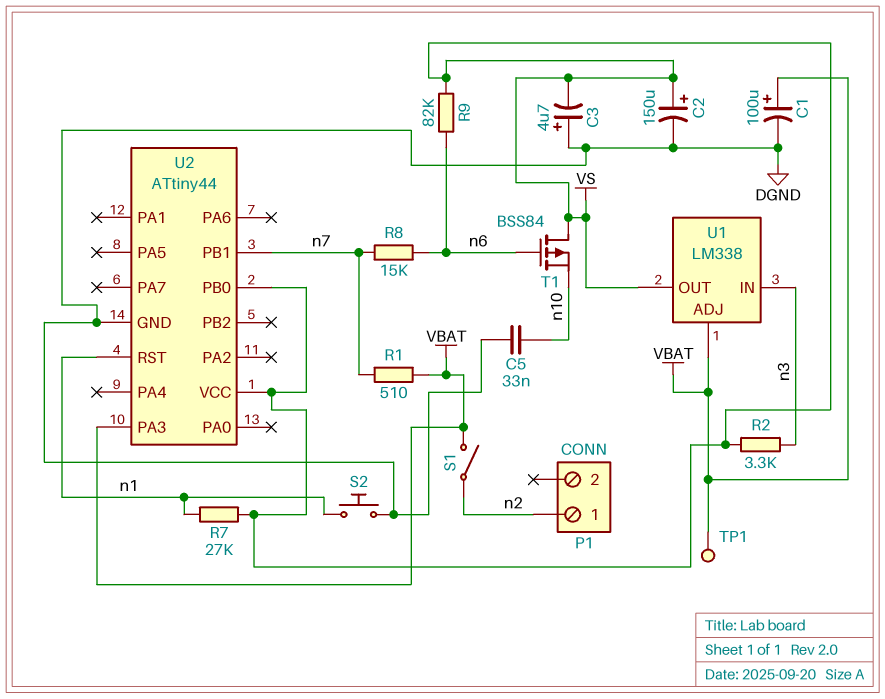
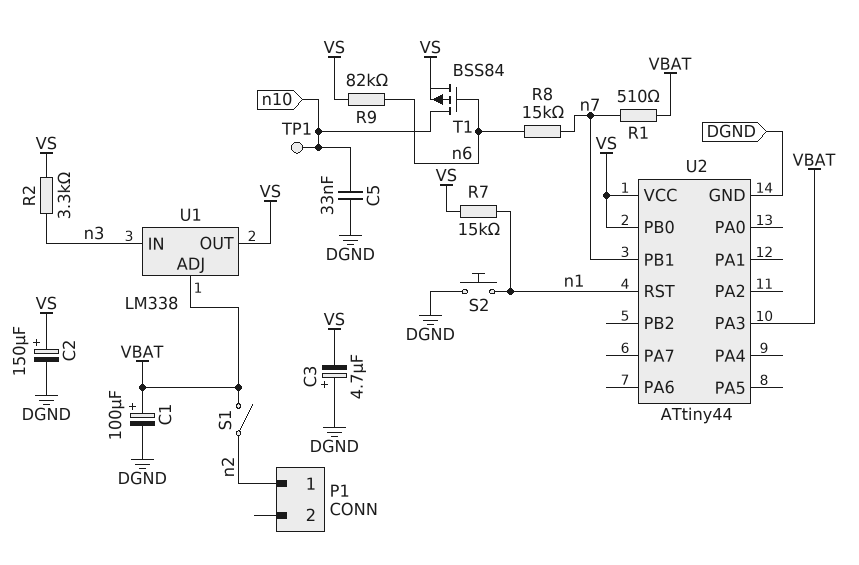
R7: 27k (VS, n1) -> 15k (VS, n1)
T1: PMOS BSS84 (G n6, D VS, S n10) -> PMOS BSS84 (G n6, D n10, S VS)
TP1: test point (VBAT) -> test point (n10)

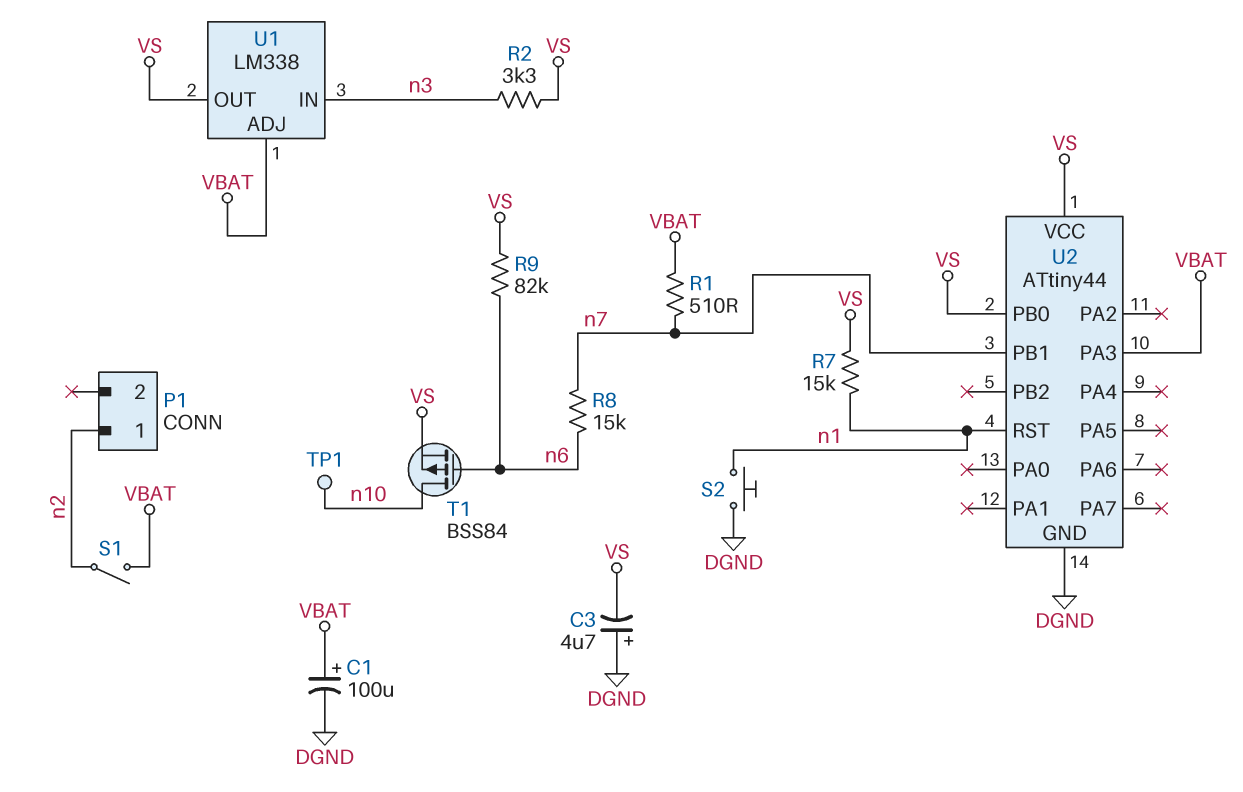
C2: 150uF (plus VS, minus DGND) -> none
C5: 33nF (DGND, n10) -> none

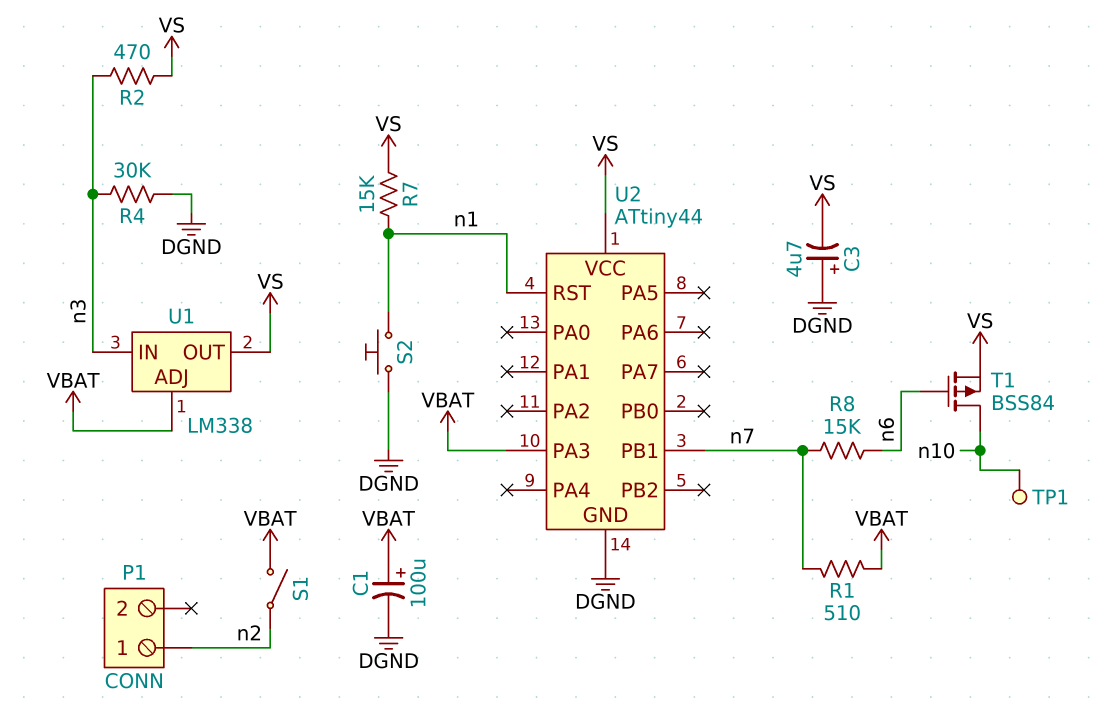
R2: 3.3k (VS, n3) -> 470 (VS, n3)
R4: none -> 30k (DGND, n3)
R9: 82k (VS, n6) -> none
U2 pin PB0: VS -> none

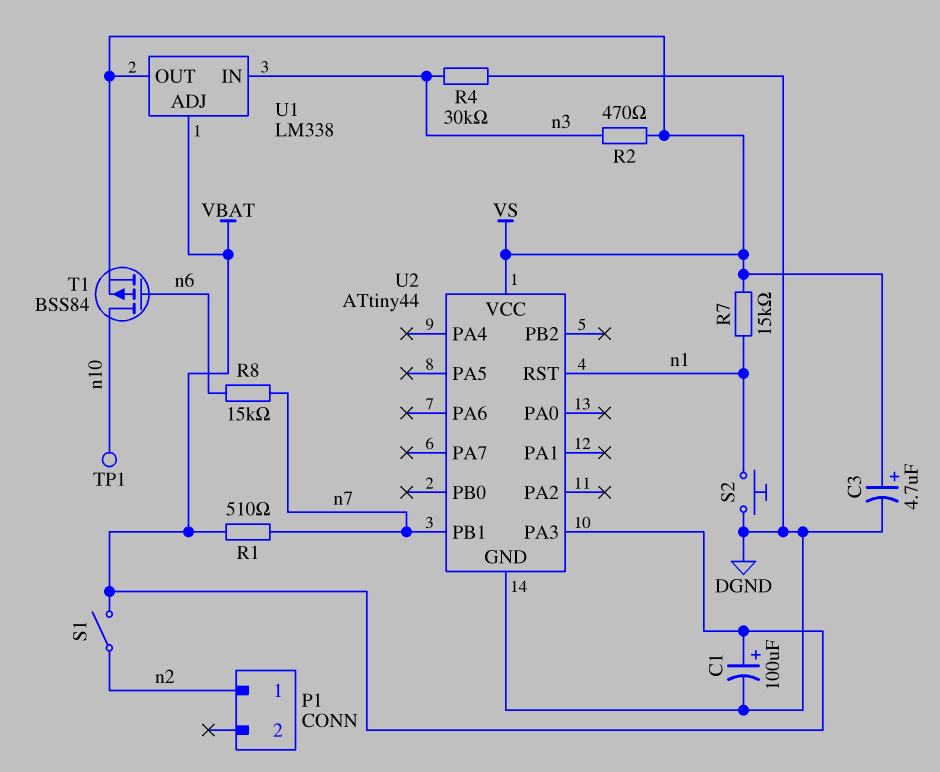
C3: 4.7uF (plus DGND, minus VS) -> 4.7uF (plus VS, minus DGND)

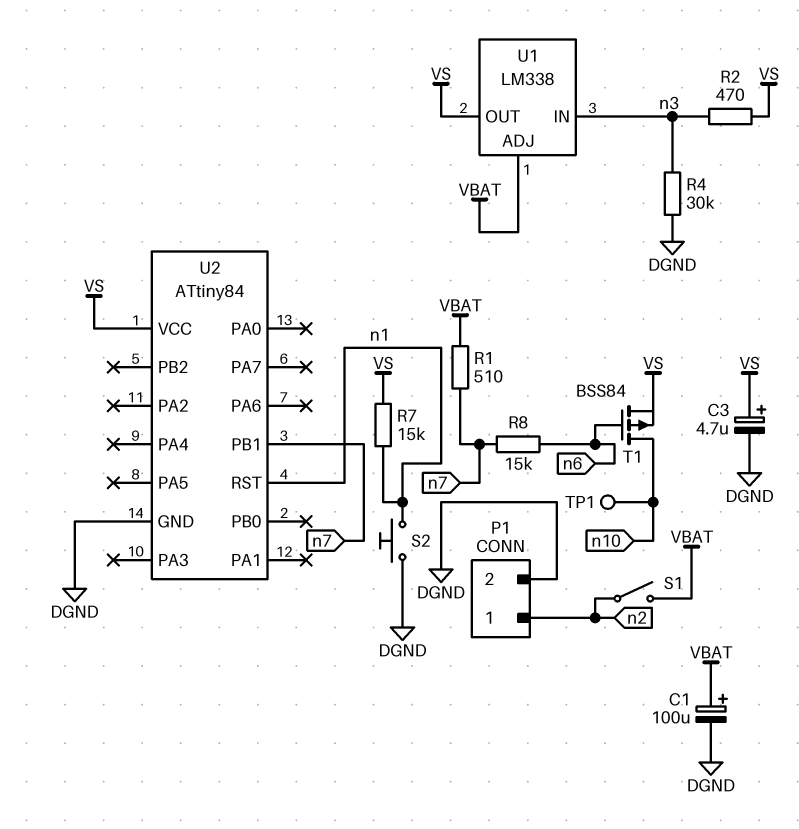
P1 pin 2: none -> DGND
U2: ATtiny44 -> ATtiny84
U2 pin PA3: VBAT -> none

